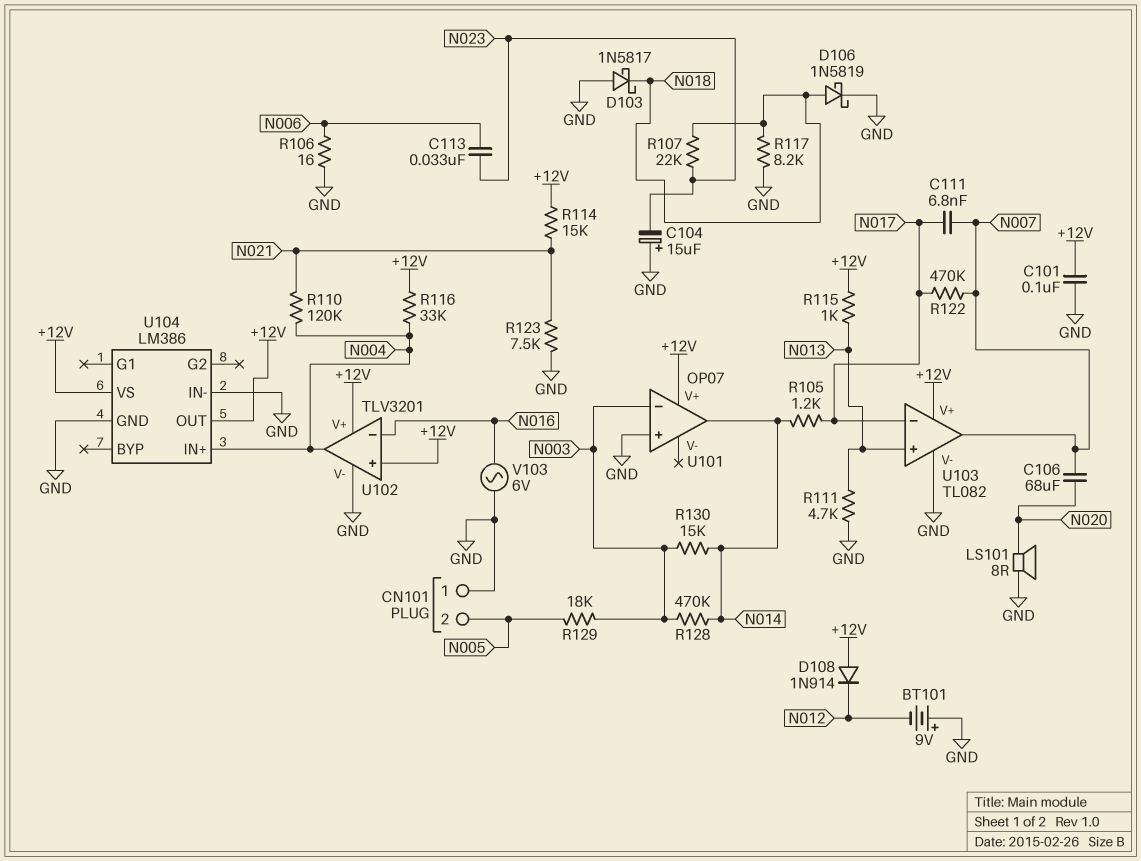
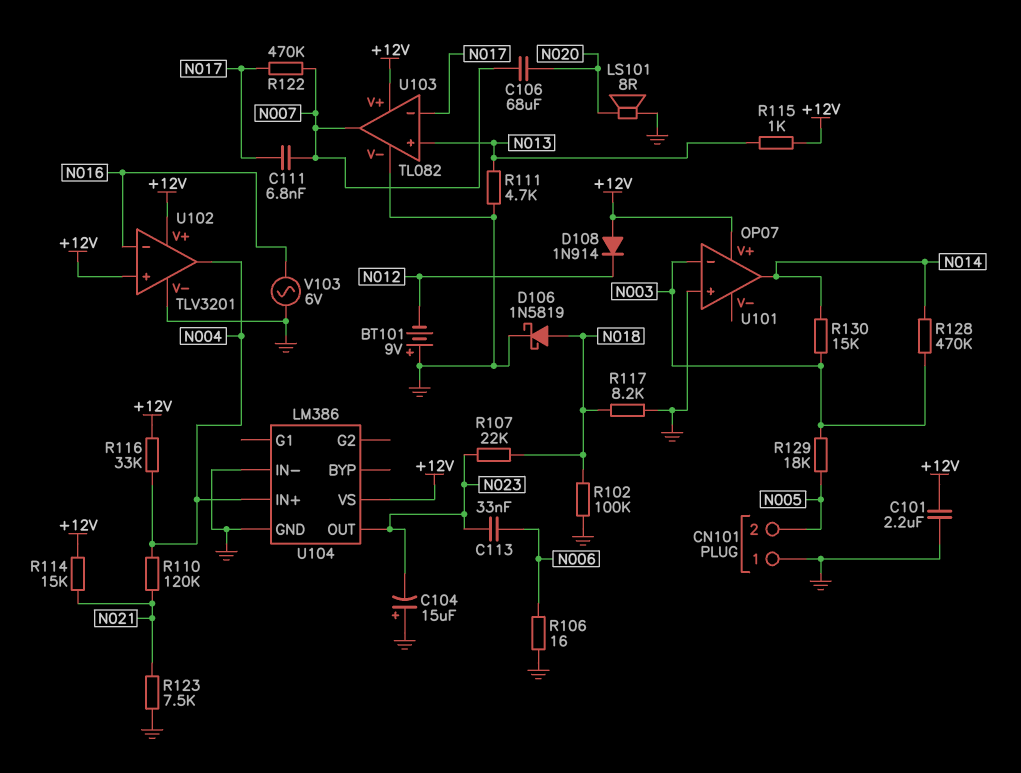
C101: 100nF (+12V, GND) -> 2.2uF (+12V, GND)
D103: schottky 1N5817 (A GND, K N018) -> none
R102: none -> 100k (GND, N018)
R105: 1.2k (N014, N017) -> none
U104 pin OUT: +12V -> N023

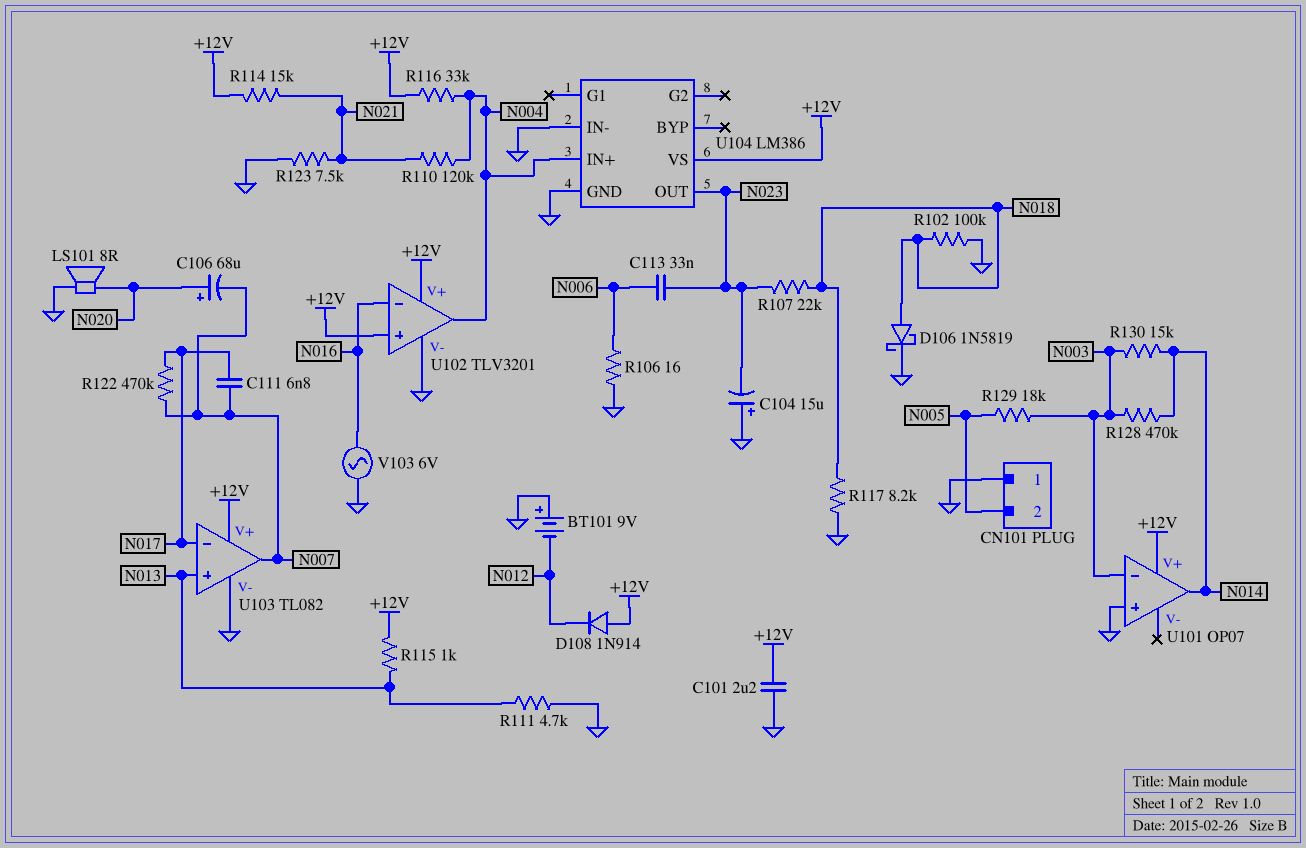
C106: 68uF (N007, N020) -> 68uF (plus N020, minus N007)

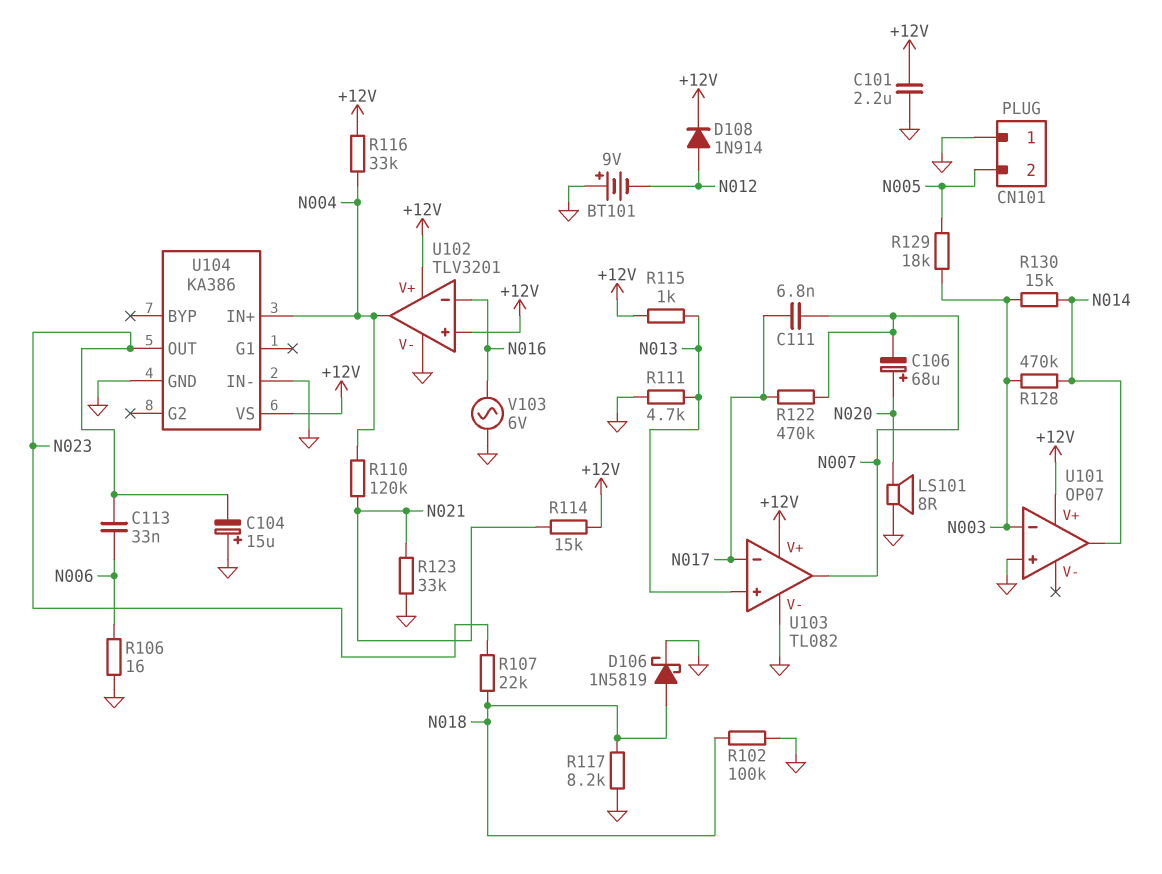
D108: diode 1N914 (A +12V, K N012) -> diode 1N914 (A N012, K +12V)
R123: 7.5k (GND, N021) -> 33k (GND, N021)
U104: LM386 -> KA386

